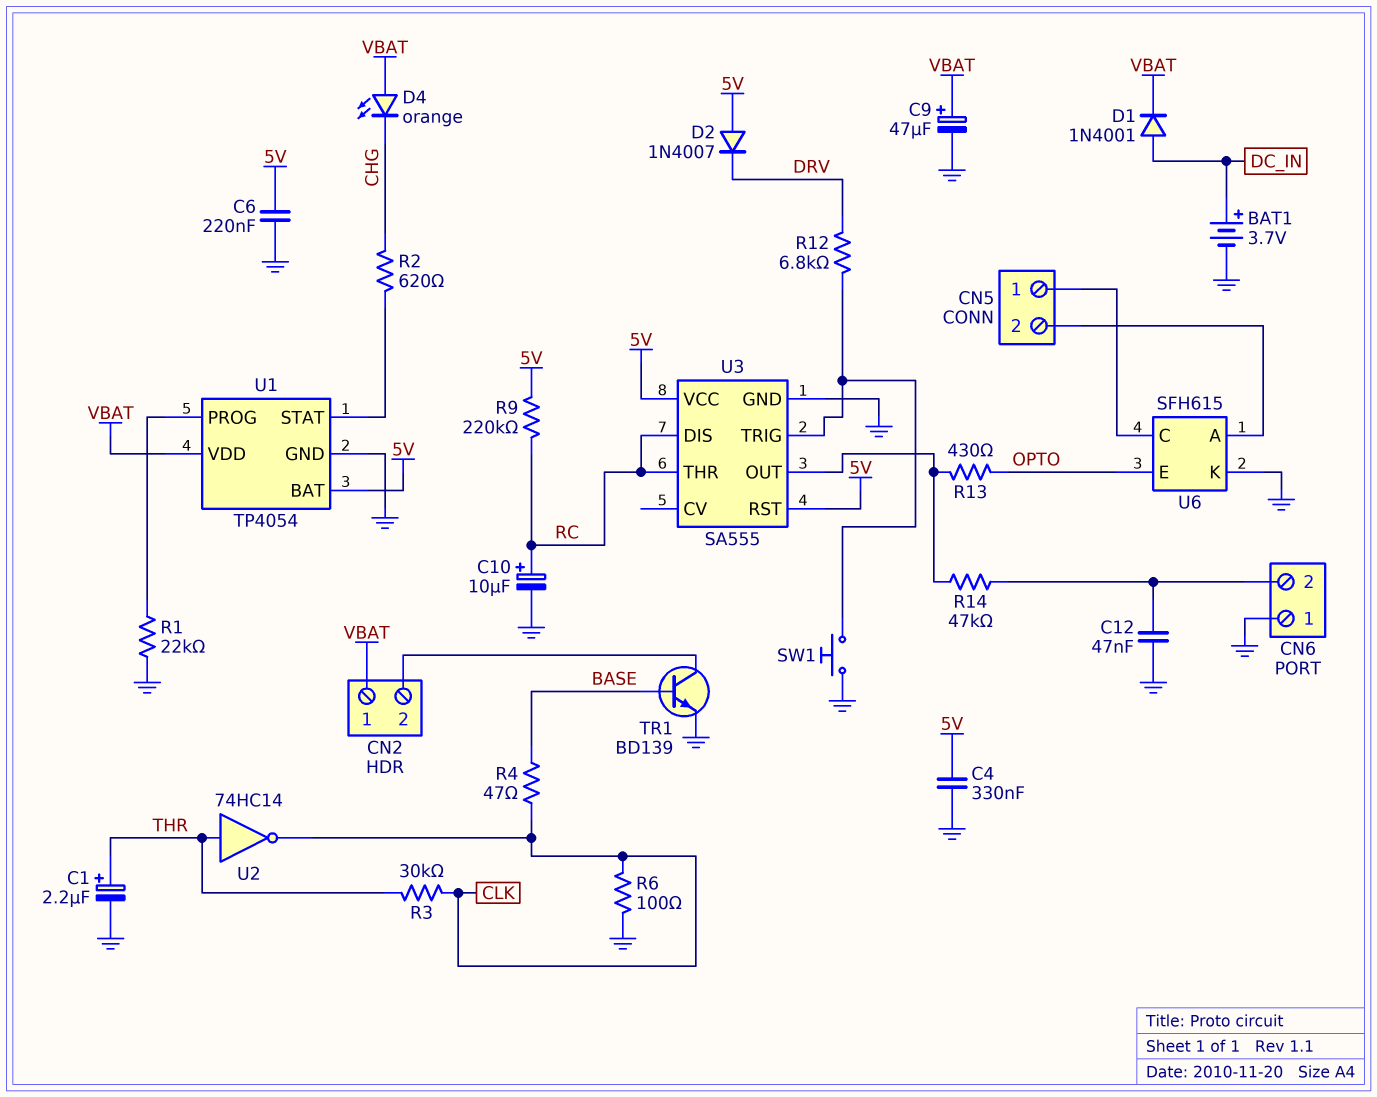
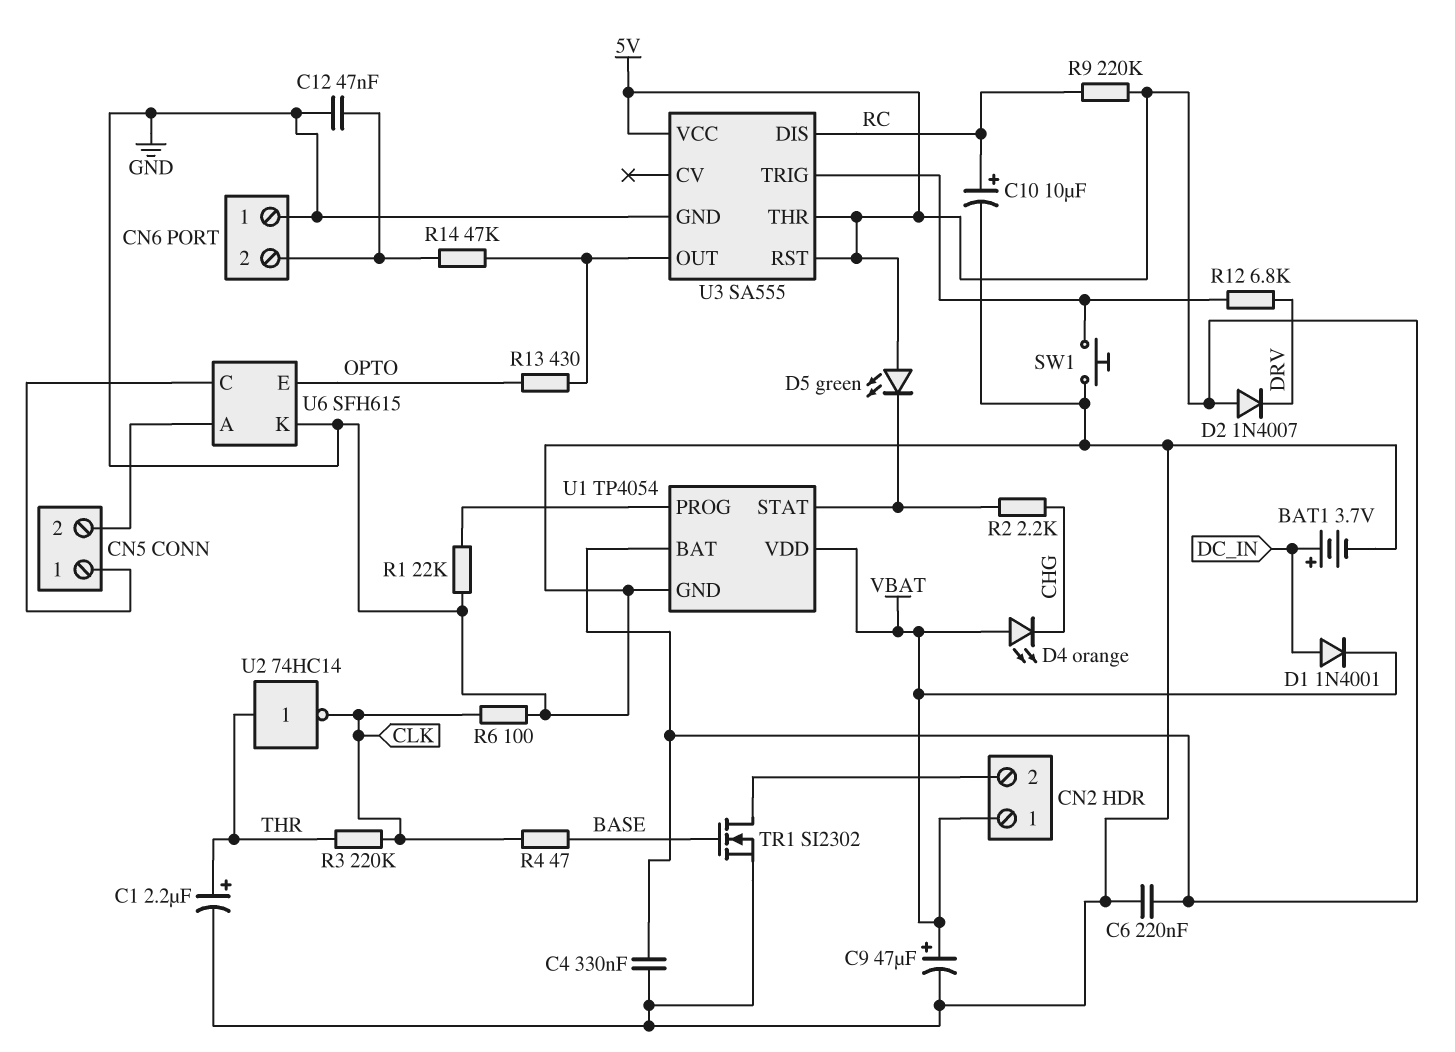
D5: none -> LED green (A 5V, K U1/STAT)
R2: 620 (CHG, U1/STAT) -> 2.2k (CHG, U1/STAT)
R3: 30k (CLK, THR) -> 220k (CLK, THR)
TR1: NPN BD139 (B BASE, C CN2/2, E GND) -> NMOS SI2302 (G BASE, D CN2/2, S GND)
U3 pin THR: RC -> 5V

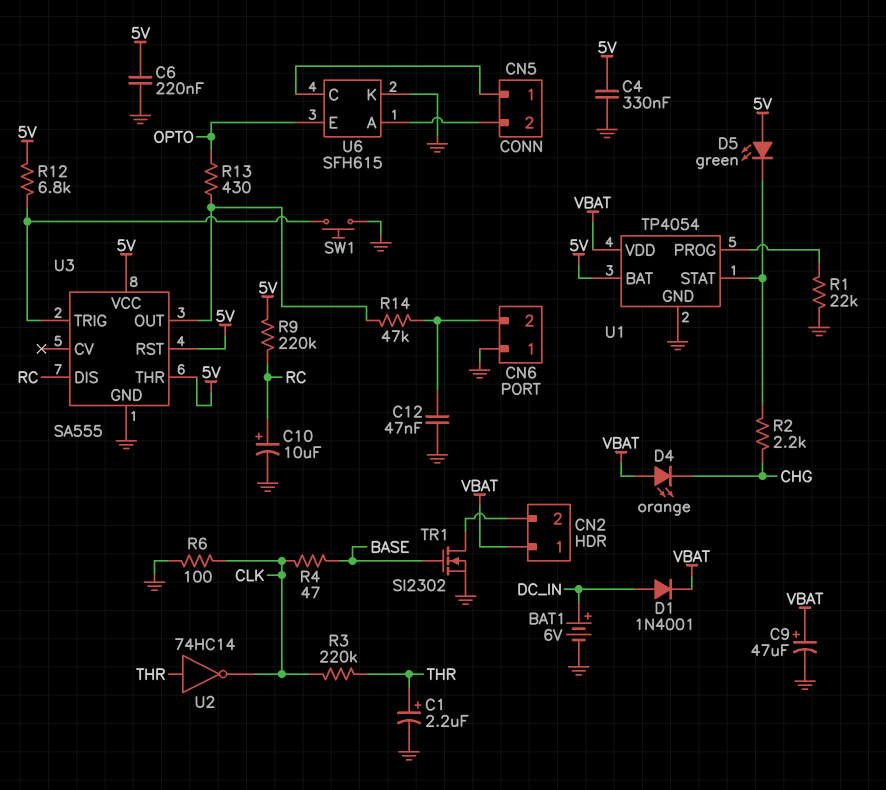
BAT1: 3.7V (plus DC_IN, minus GND) -> 6V (plus DC_IN, minus GND)
D2: diode 1N4007 (A 5V, K DRV) -> none
R12: 6.8k (DRV, U3/TRIG) -> 6.8k (5V, U3/TRIG)

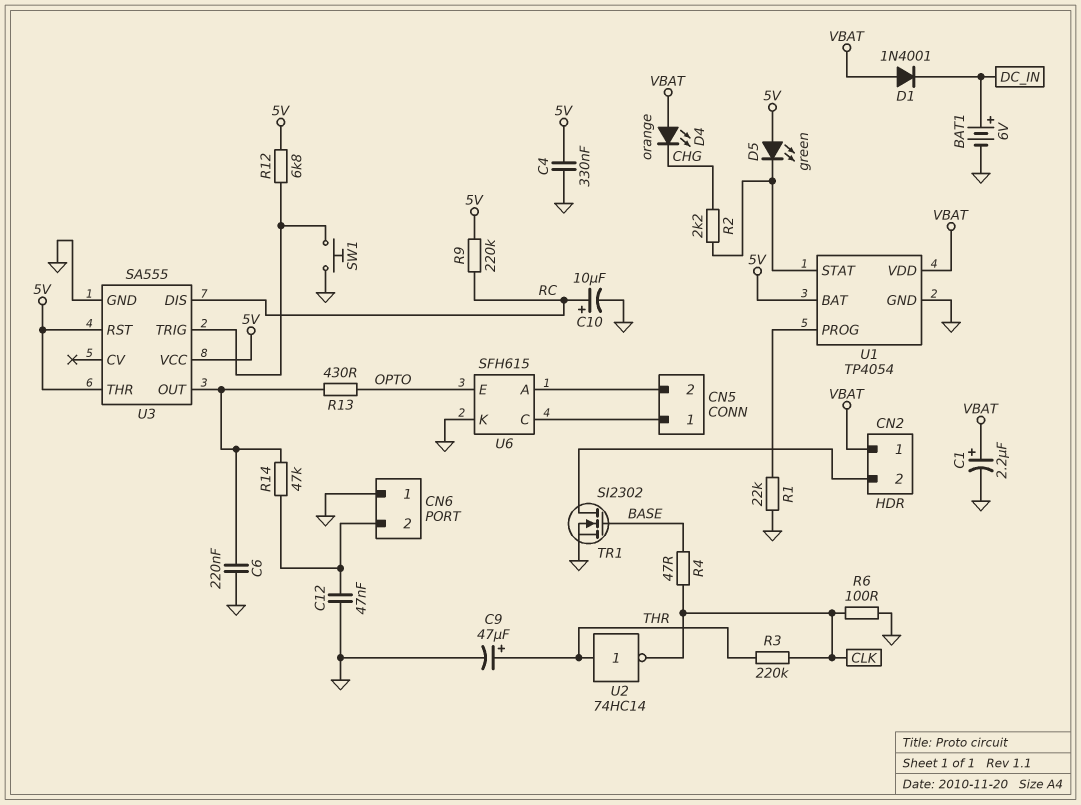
C1: 2.2uF (plus THR, minus GND) -> 2.2uF (plus VBAT, minus GND)
C6: 220nF (5V, GND) -> 220nF (GND, U3/OUT)
C9: 47uF (plus VBAT, minus GND) -> 47uF (plus THR, minus GND)
D1: diode 1N4001 (A DC_IN, K VBAT) -> diode 1N4001 (A VBAT, K DC_IN)

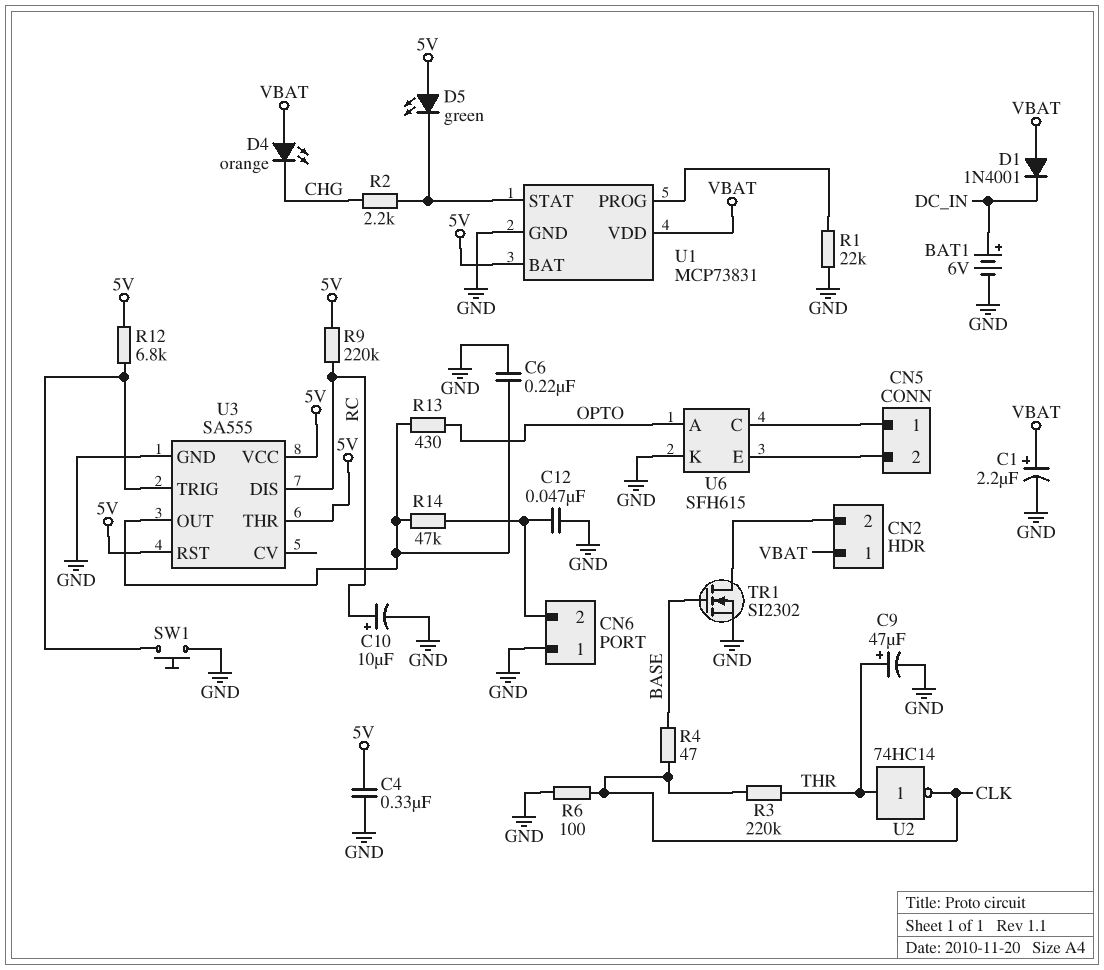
U1: TP4054 -> MCP73831
U6 pin A: CN5/2 -> OPTO
U6 pin E: OPTO -> CN5/2

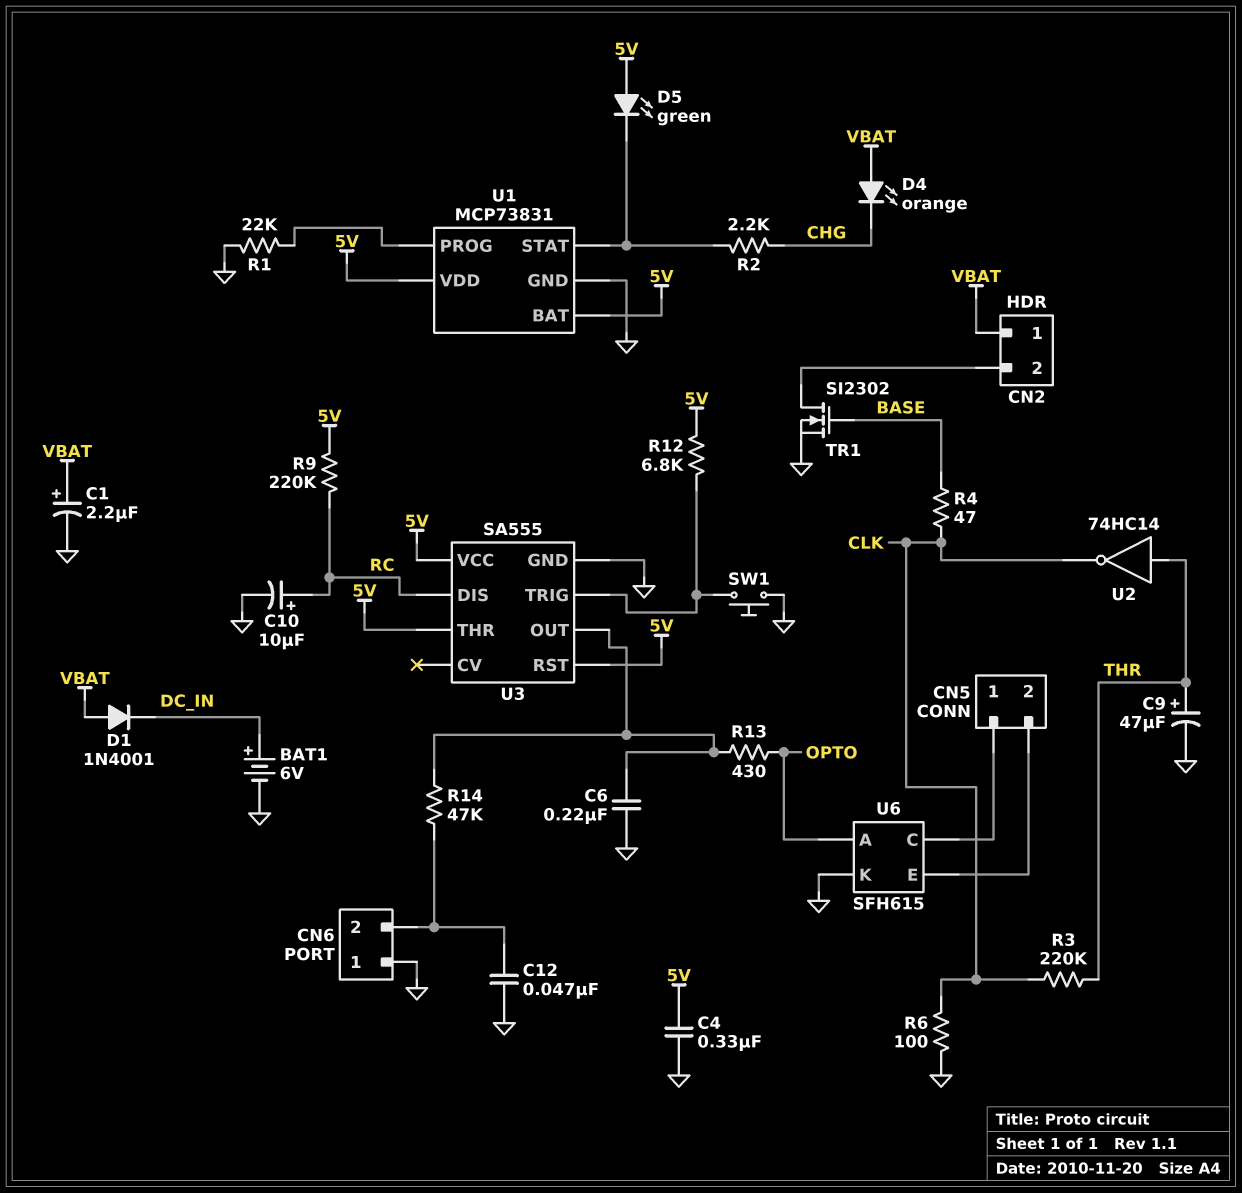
U1 pin VDD: VBAT -> 5V

